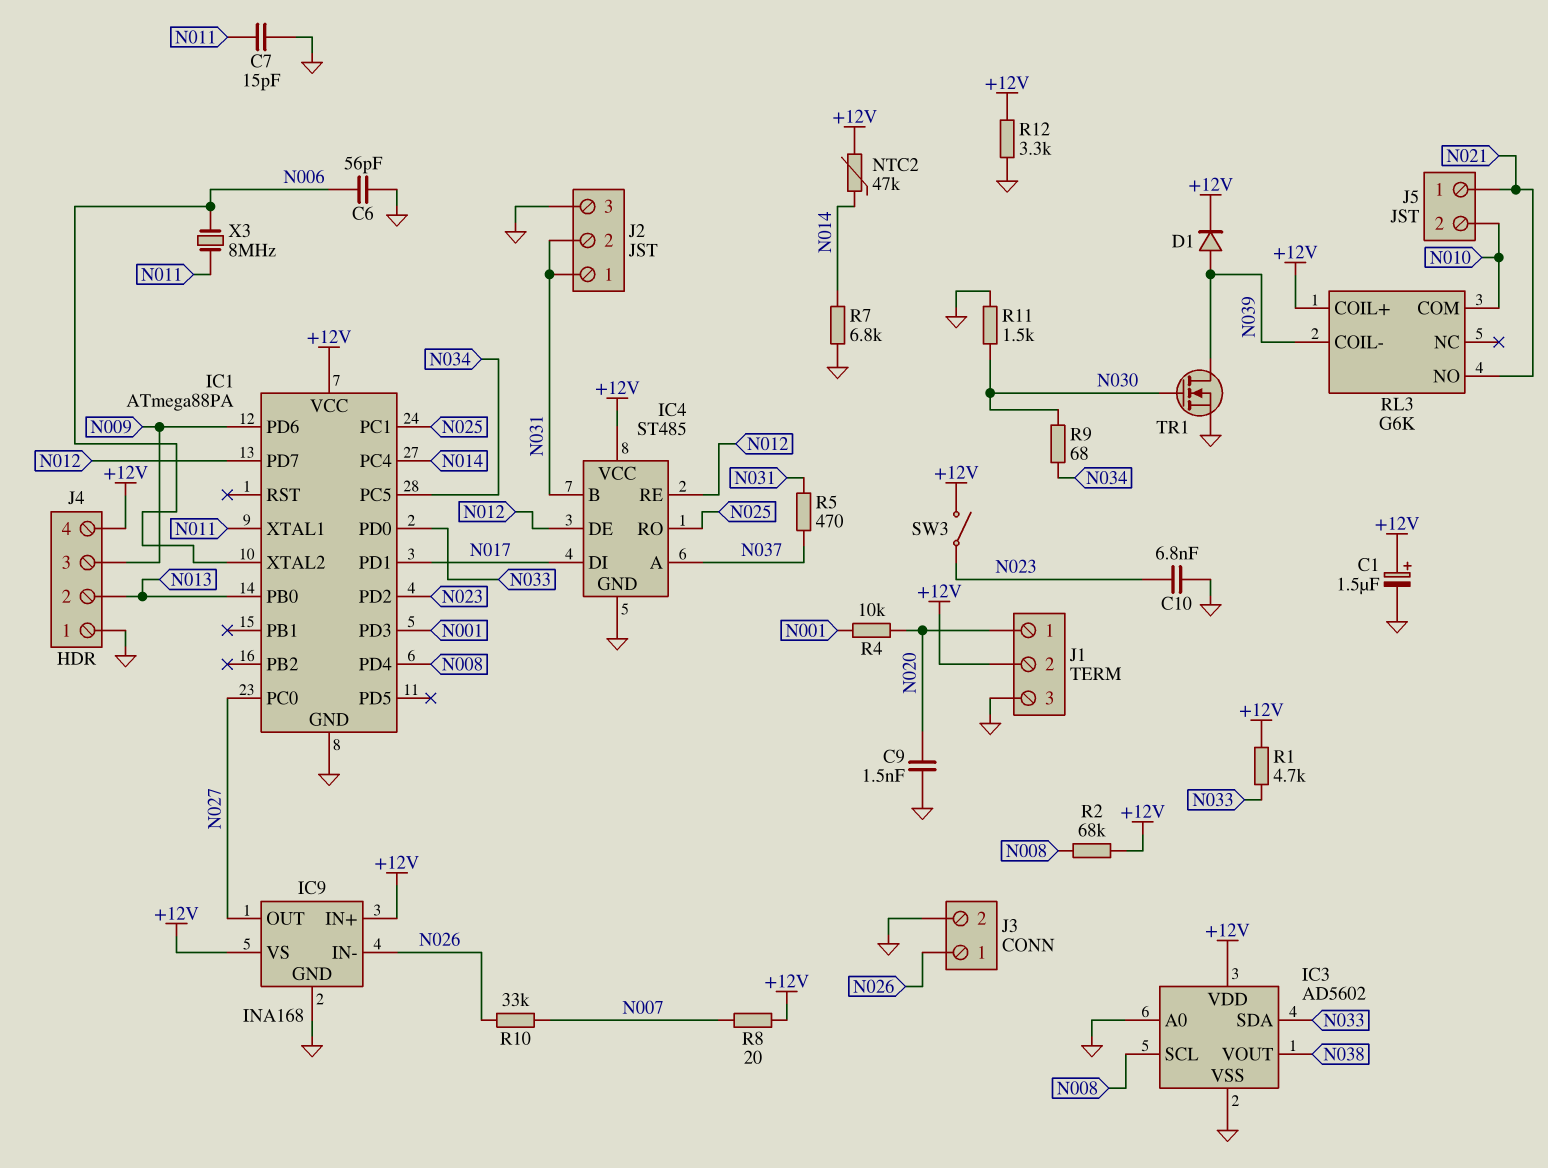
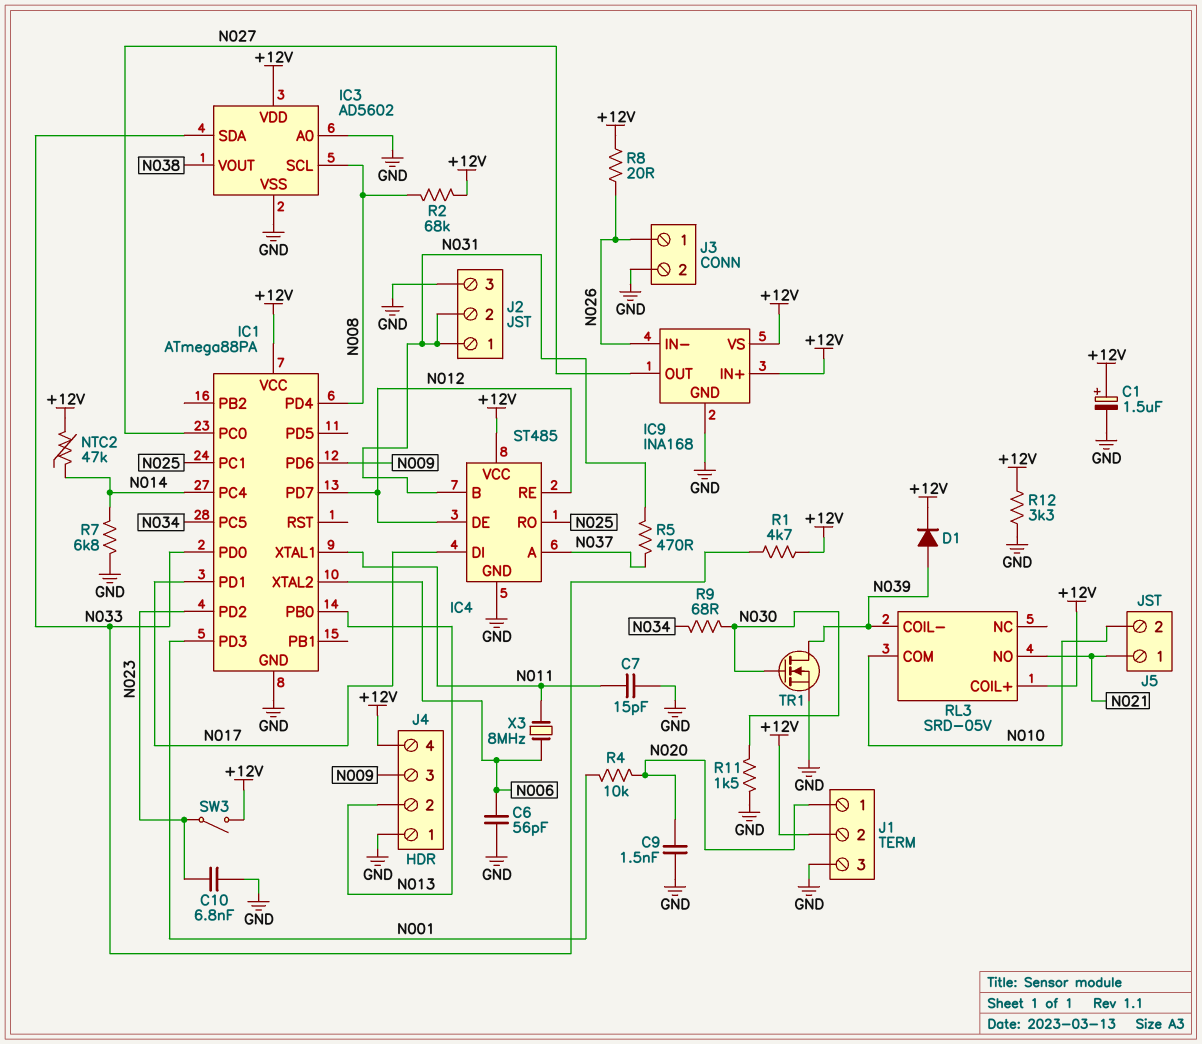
R8: 20 (+12V, N007) -> 20 (+12V, N026)
R10: 33k (N007, N026) -> none
RL3: G6K -> SRD-05V

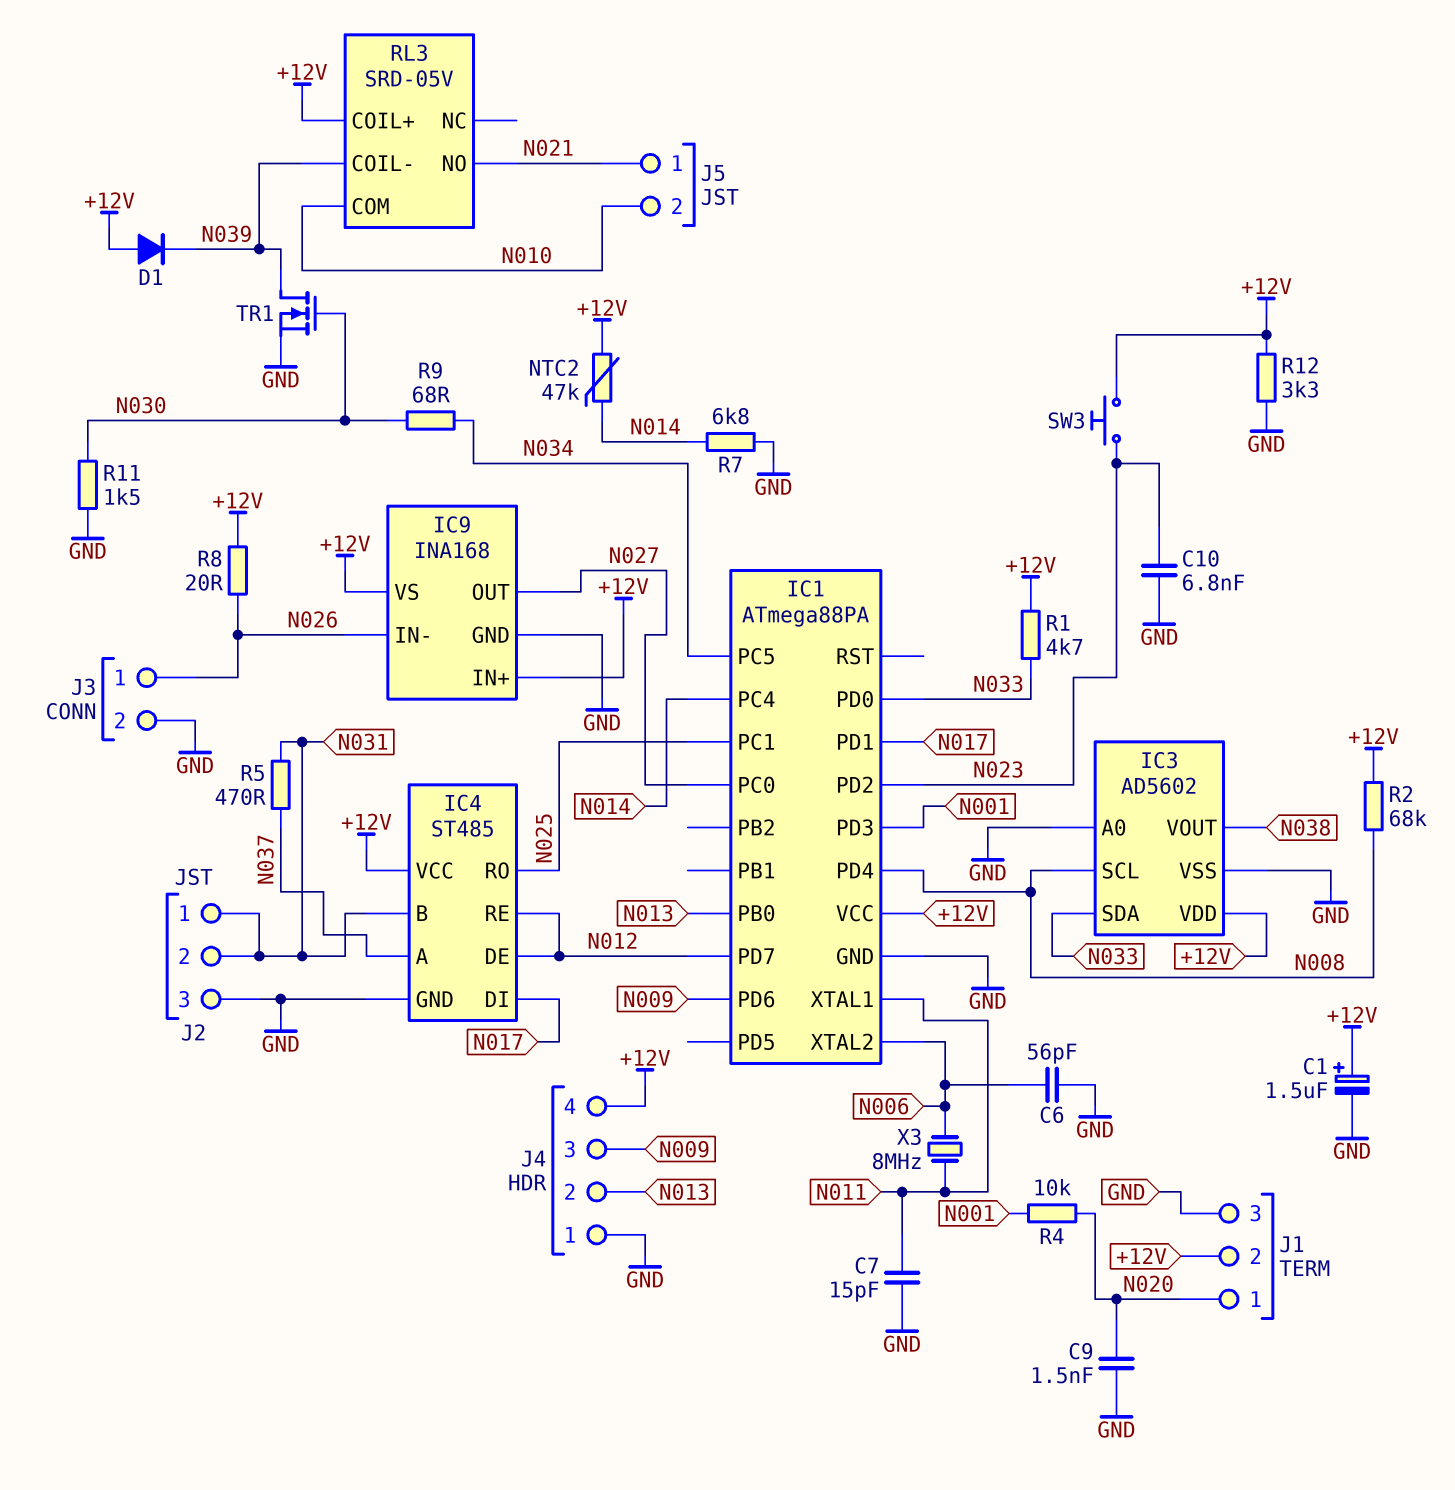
D1: diode (A N039, K +12V) -> diode (A +12V, K N039)
SW3: switch (+12V, N023) -> button (+12V, N023)

